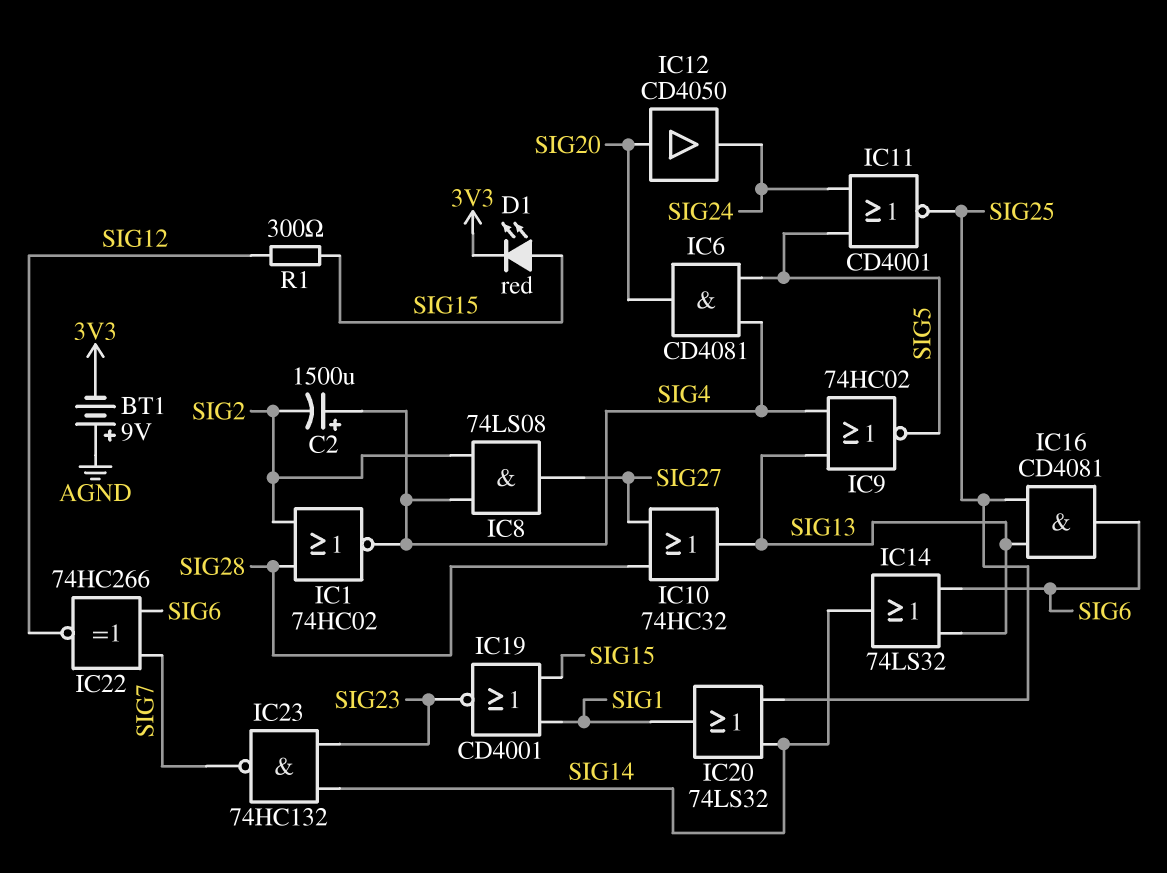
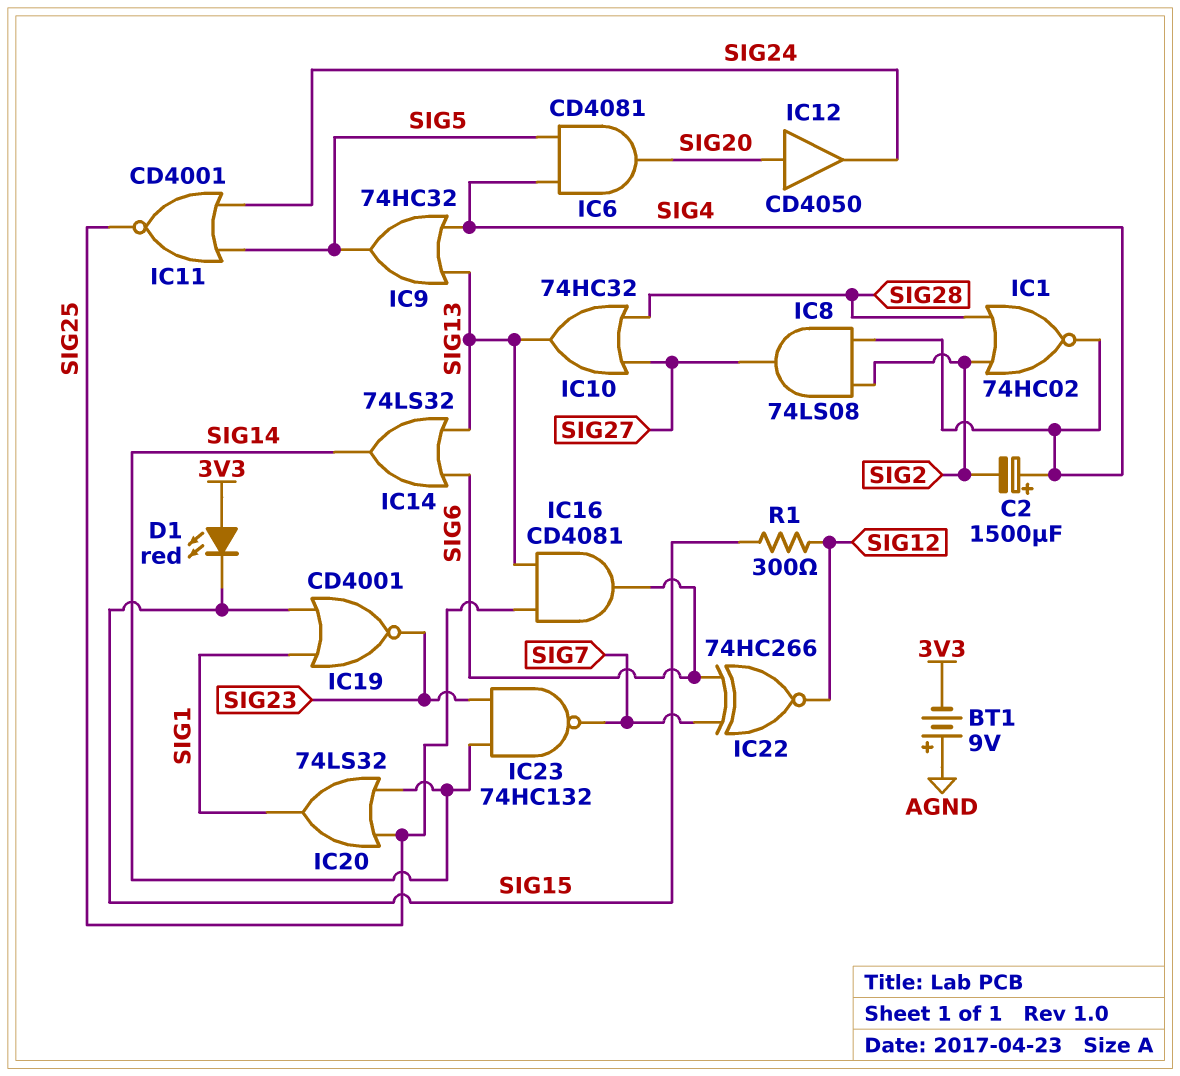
D1: LED red (A SIG15, K 3V3) -> LED red (A 3V3, K SIG15)
IC9: NOR 74HC02 (in SIG4, in SIG13, out SIG5) -> OR 74HC32 (in SIG4, in SIG13, out SIG5)

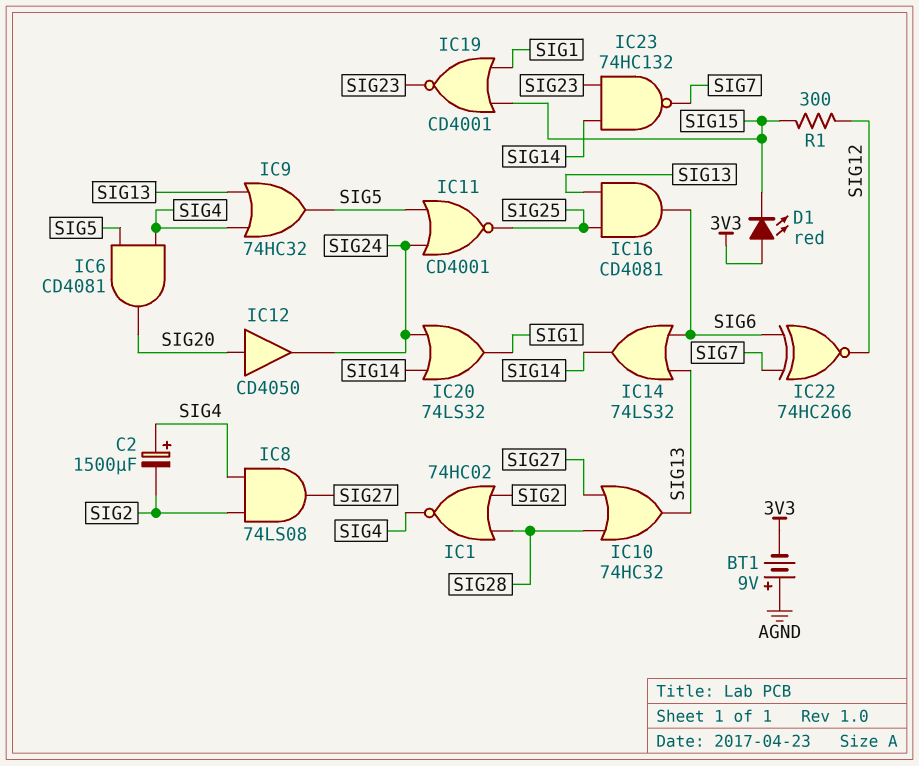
IC20: OR 74LS32 (in SIG14, in SIG25, out SIG1) -> OR 74LS32 (in SIG14, in SIG24, out SIG1)

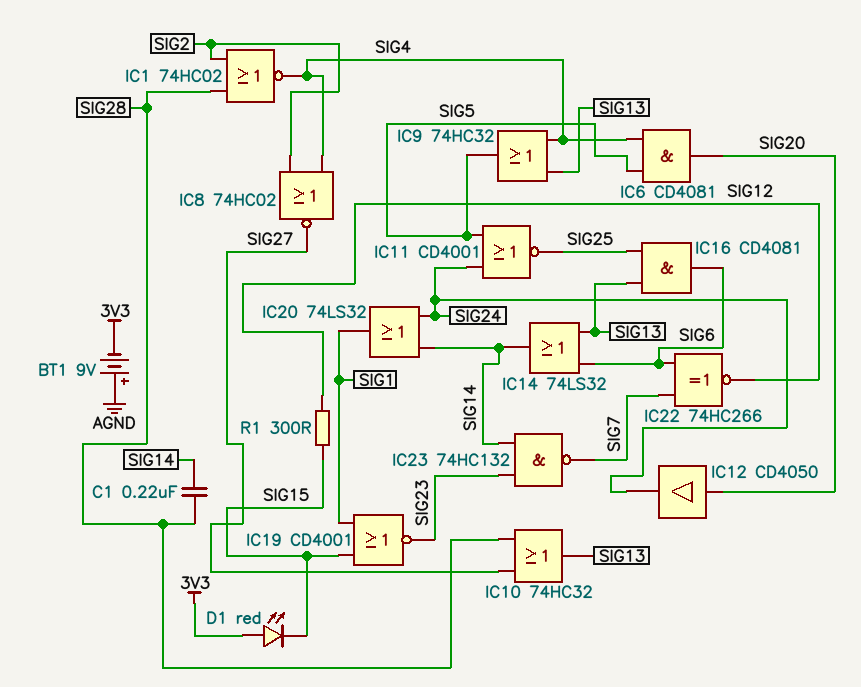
C1: none -> 220nF (SIG14, SIG28)
C2: 1500uF (plus SIG4, minus SIG2) -> none
IC8: AND 74LS08 (in SIG2, in SIG4, out SIG27) -> NOR 74HC02 (in SIG2, in SIG4, out SIG27)

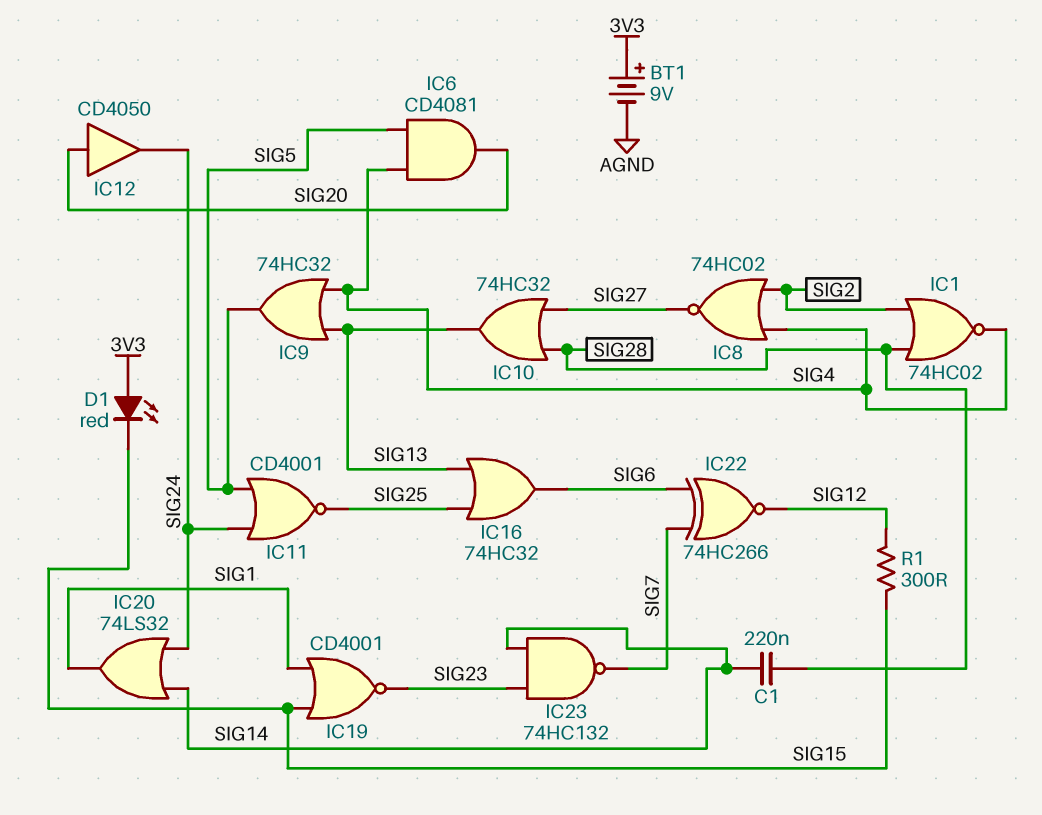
BT1: 9V (plus AGND, minus 3V3) -> 9V (plus 3V3, minus AGND)
IC14: OR 74LS32 (in SIG6, in SIG13, out SIG14) -> none
IC16: AND CD4081 (in SIG13, in SIG25, out SIG6) -> OR 74HC32 (in SIG13, in SIG25, out SIG6)

